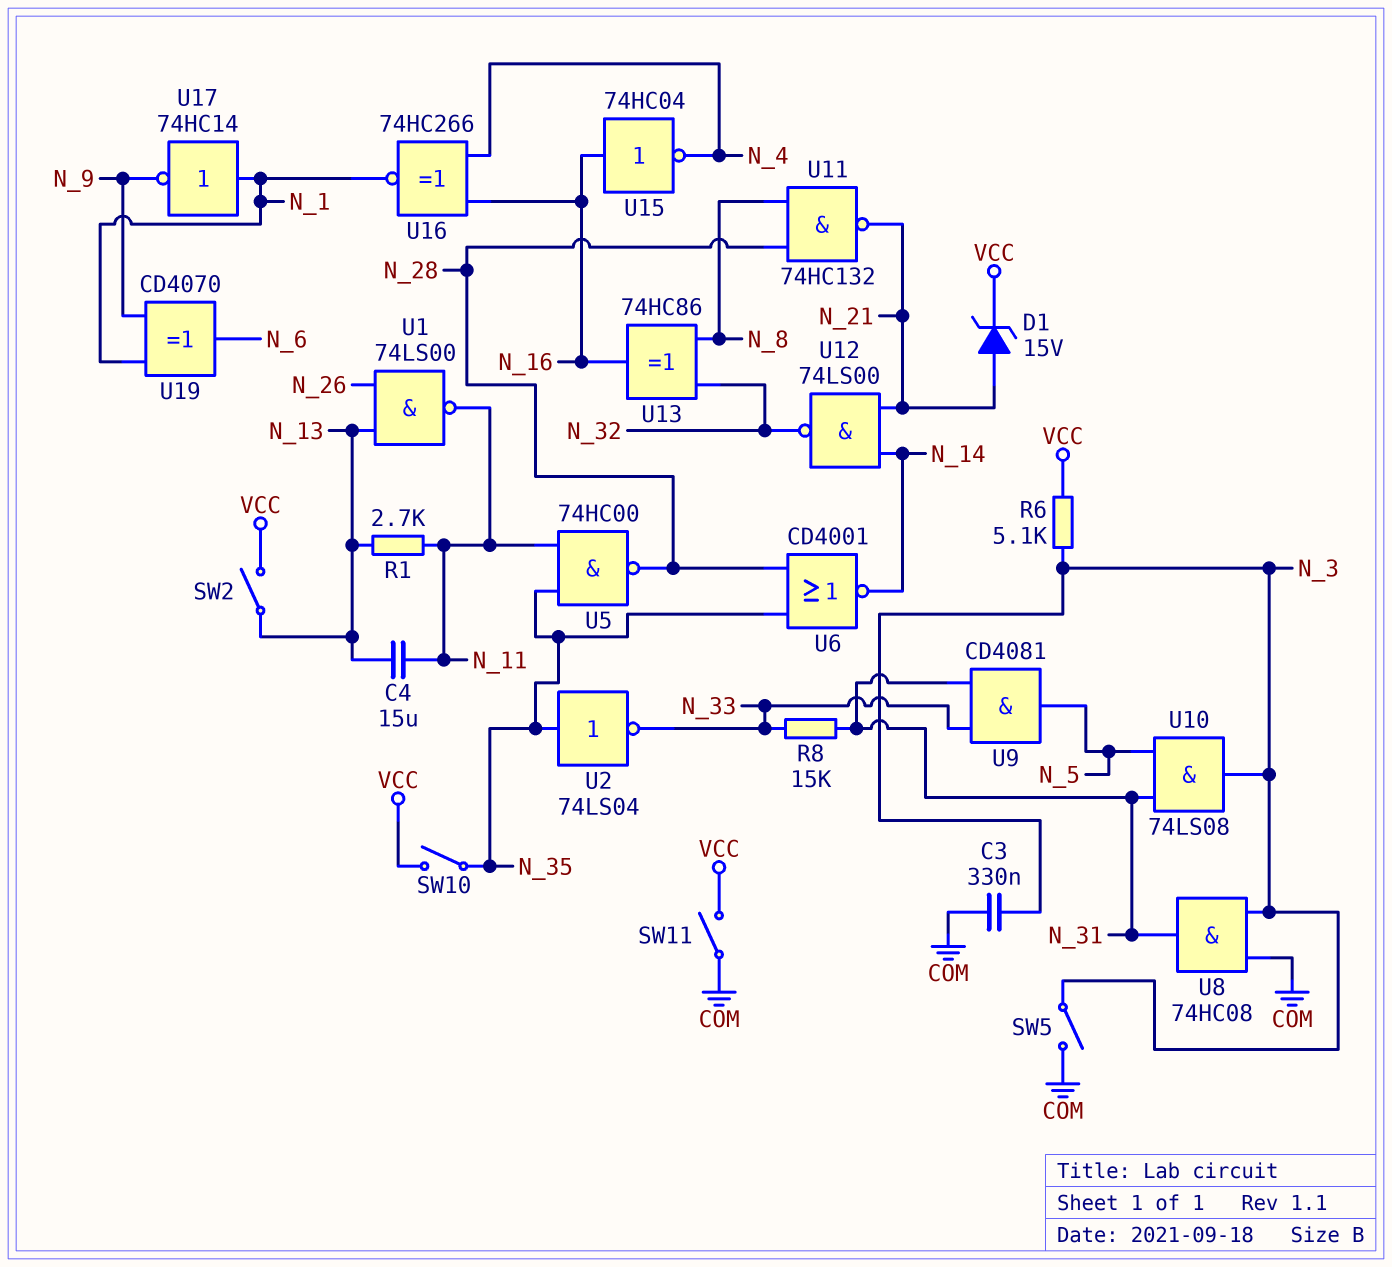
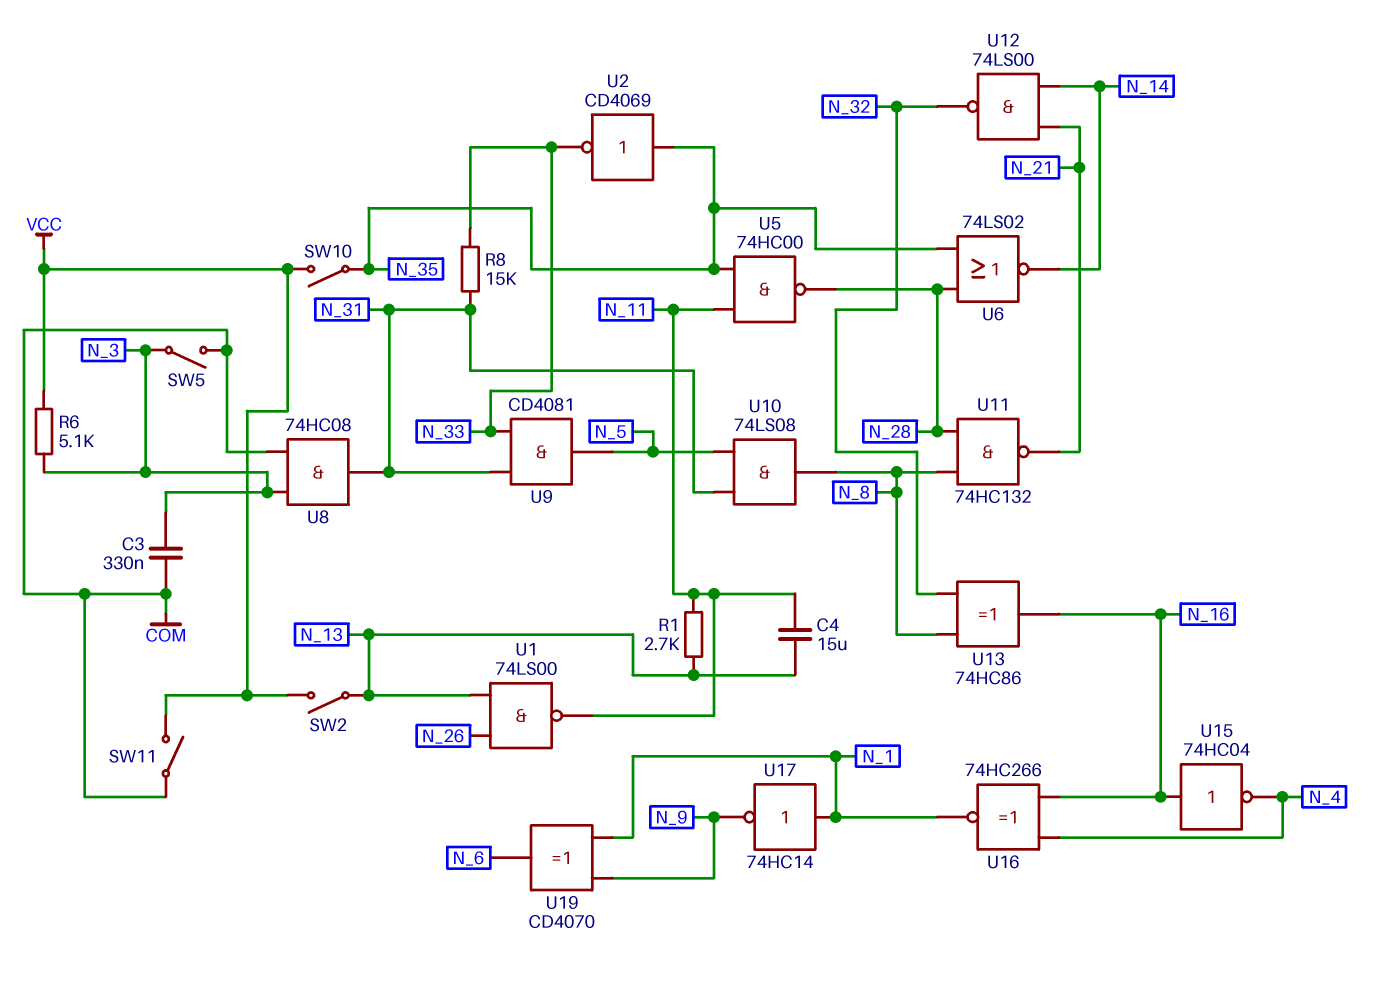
D1: zener 15V (A N_21, K VCC) -> none
U2: NOT 74LS04 (in N_35, out N_33) -> NOT CD4069 (in N_35, out N_33)
U6: NOR CD4001 (in N_28, in N_35, out N_14) -> NOR 74LS02 (in N_28, in N_35, out N_14)
U10: AND 74LS08 (in N_5, in N_31, out N_3) -> AND 74LS08 (in N_5, in N_31, out N_8)

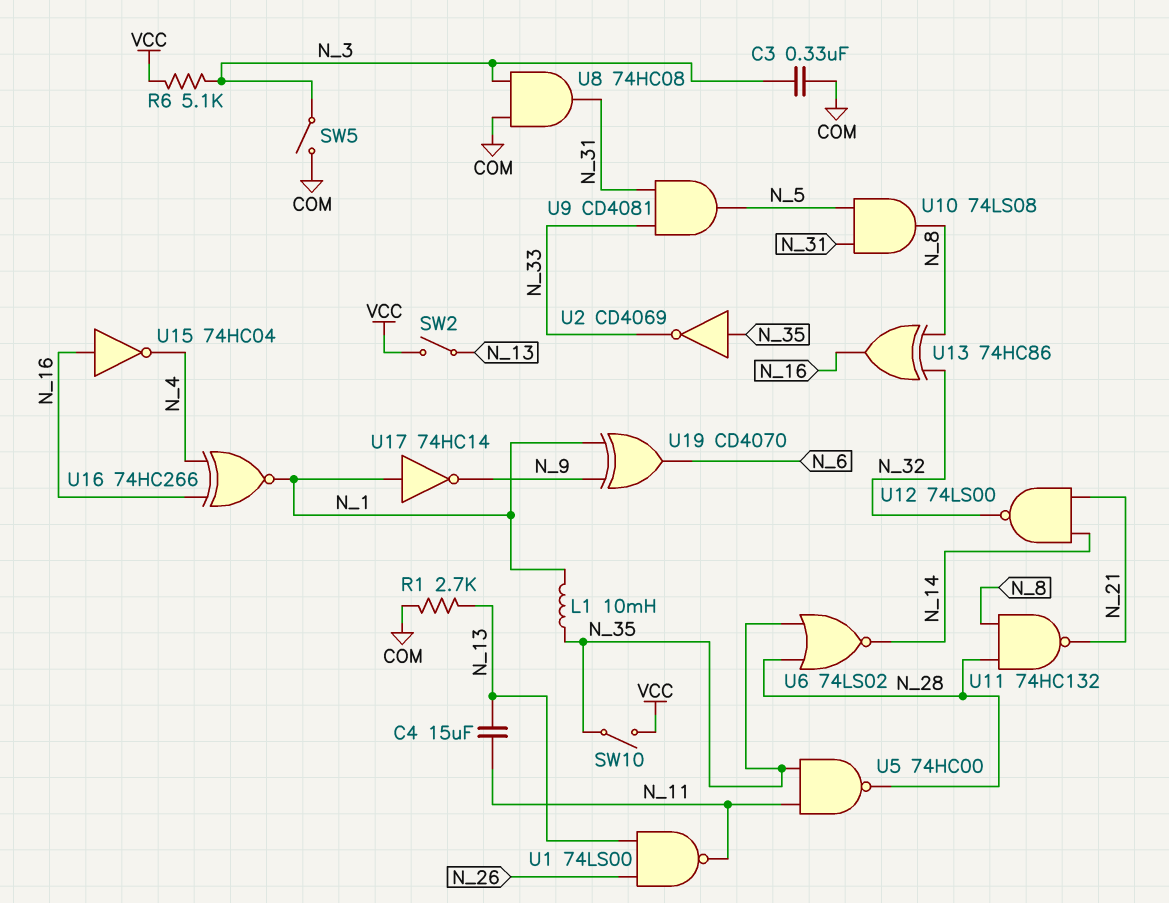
L1: none -> 10mH (N_1, N_35)
R1: 2.7k (N_11, N_13) -> 2.7k (COM, N_13)
R8: 15k (N_31, N_33) -> none
SW11: switch (COM, VCC) -> none

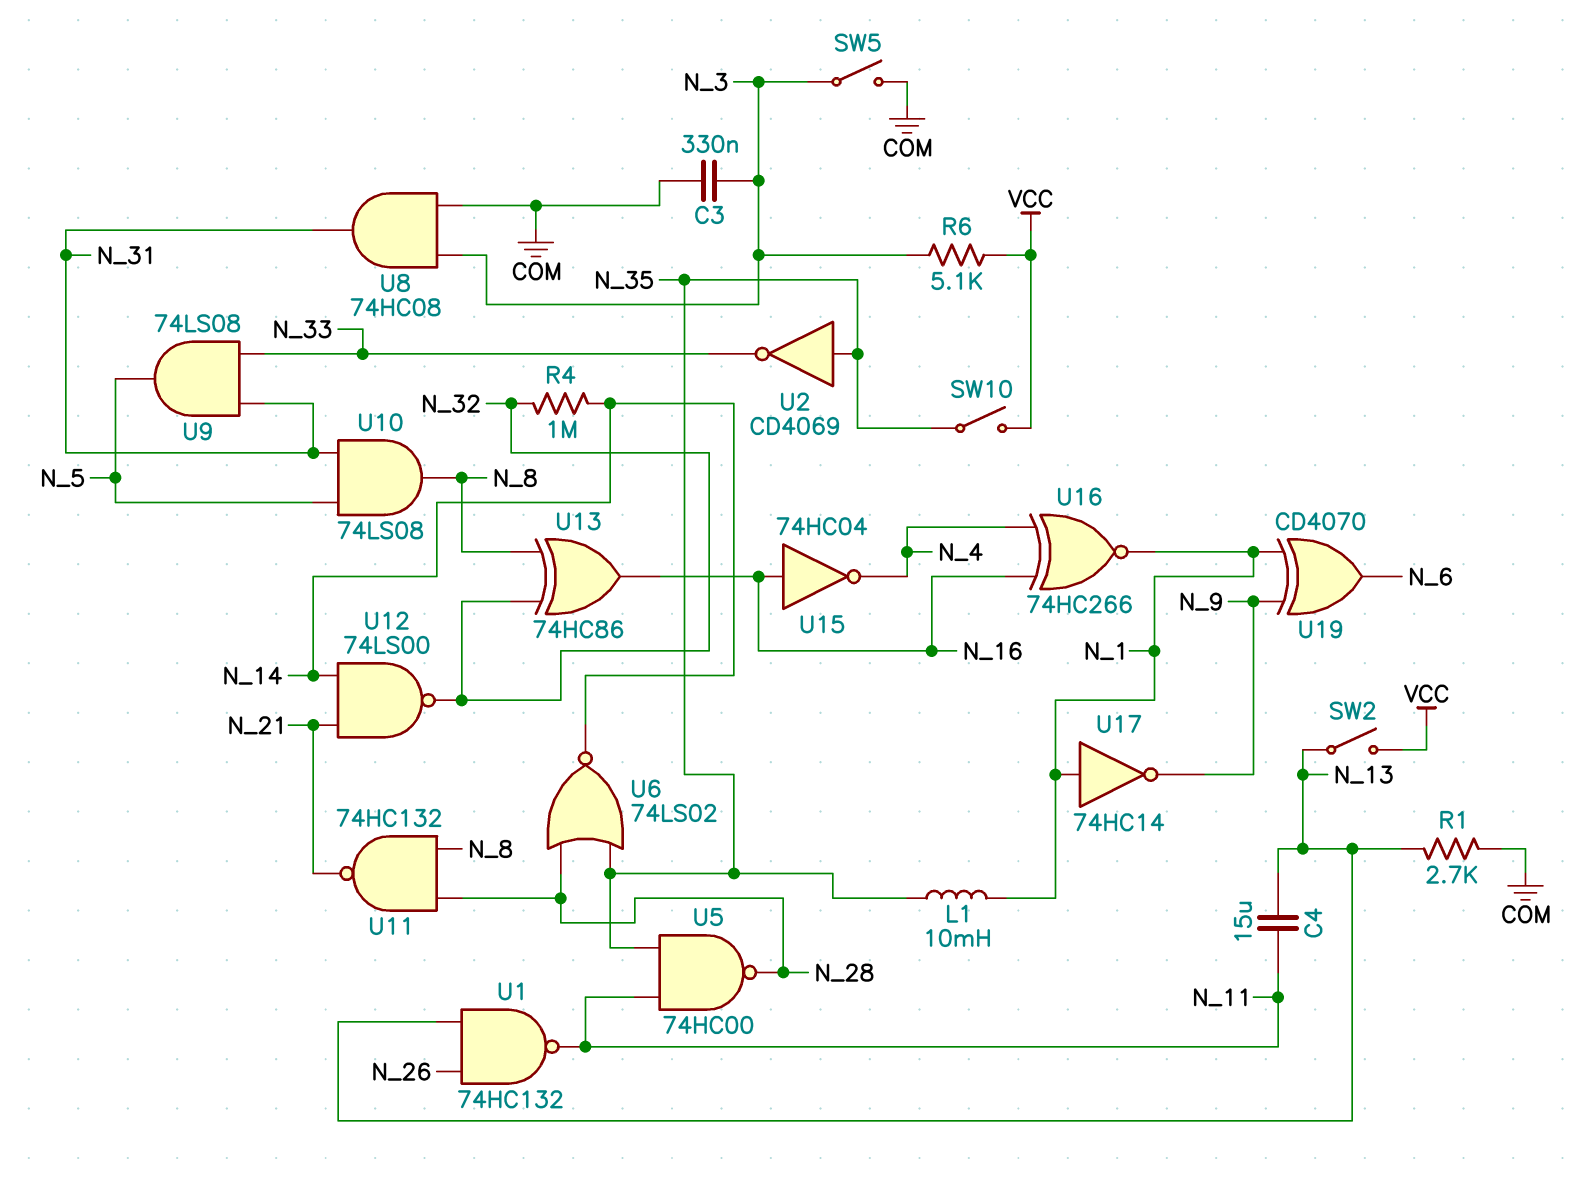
R4: none -> 1M (N_14, N_32)
U1: NAND 74LS00 (in N_13, in N_26, out N_11) -> NAND 74HC132 (in N_13, in N_26, out N_11)
U9: AND CD4081 (in N_31, in N_33, out N_5) -> AND 74LS08 (in N_31, in N_33, out N_5)

